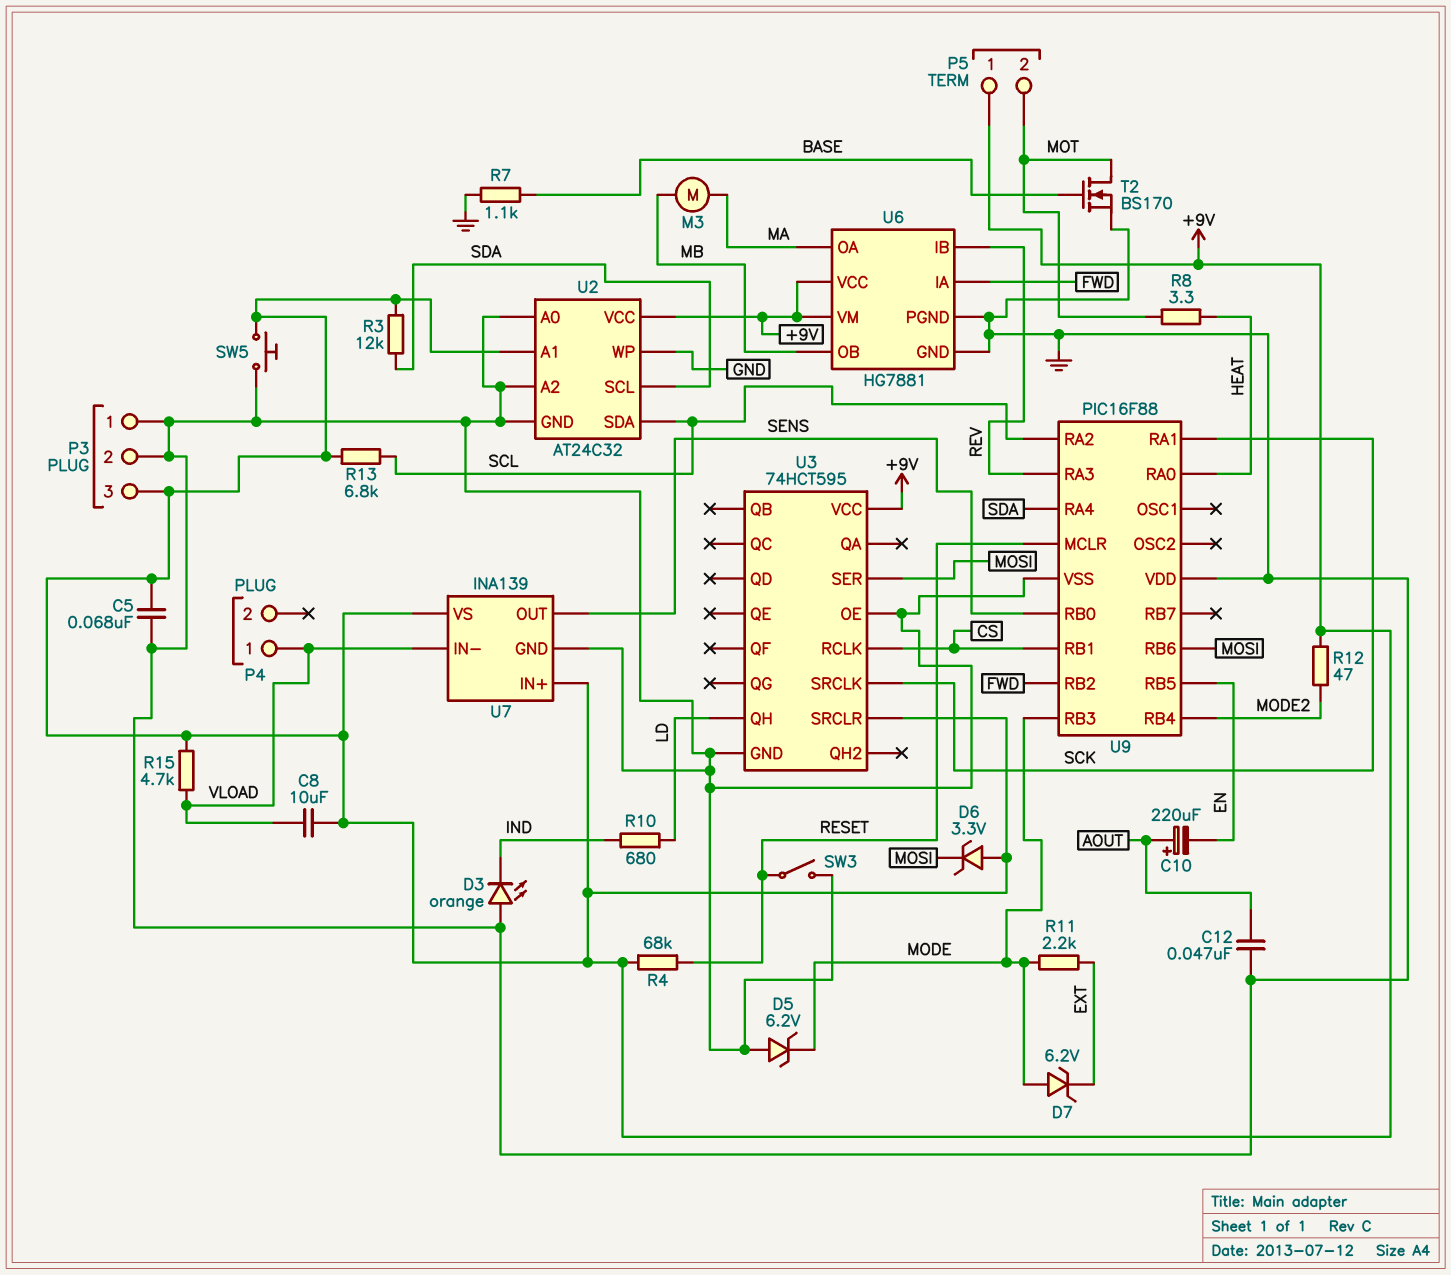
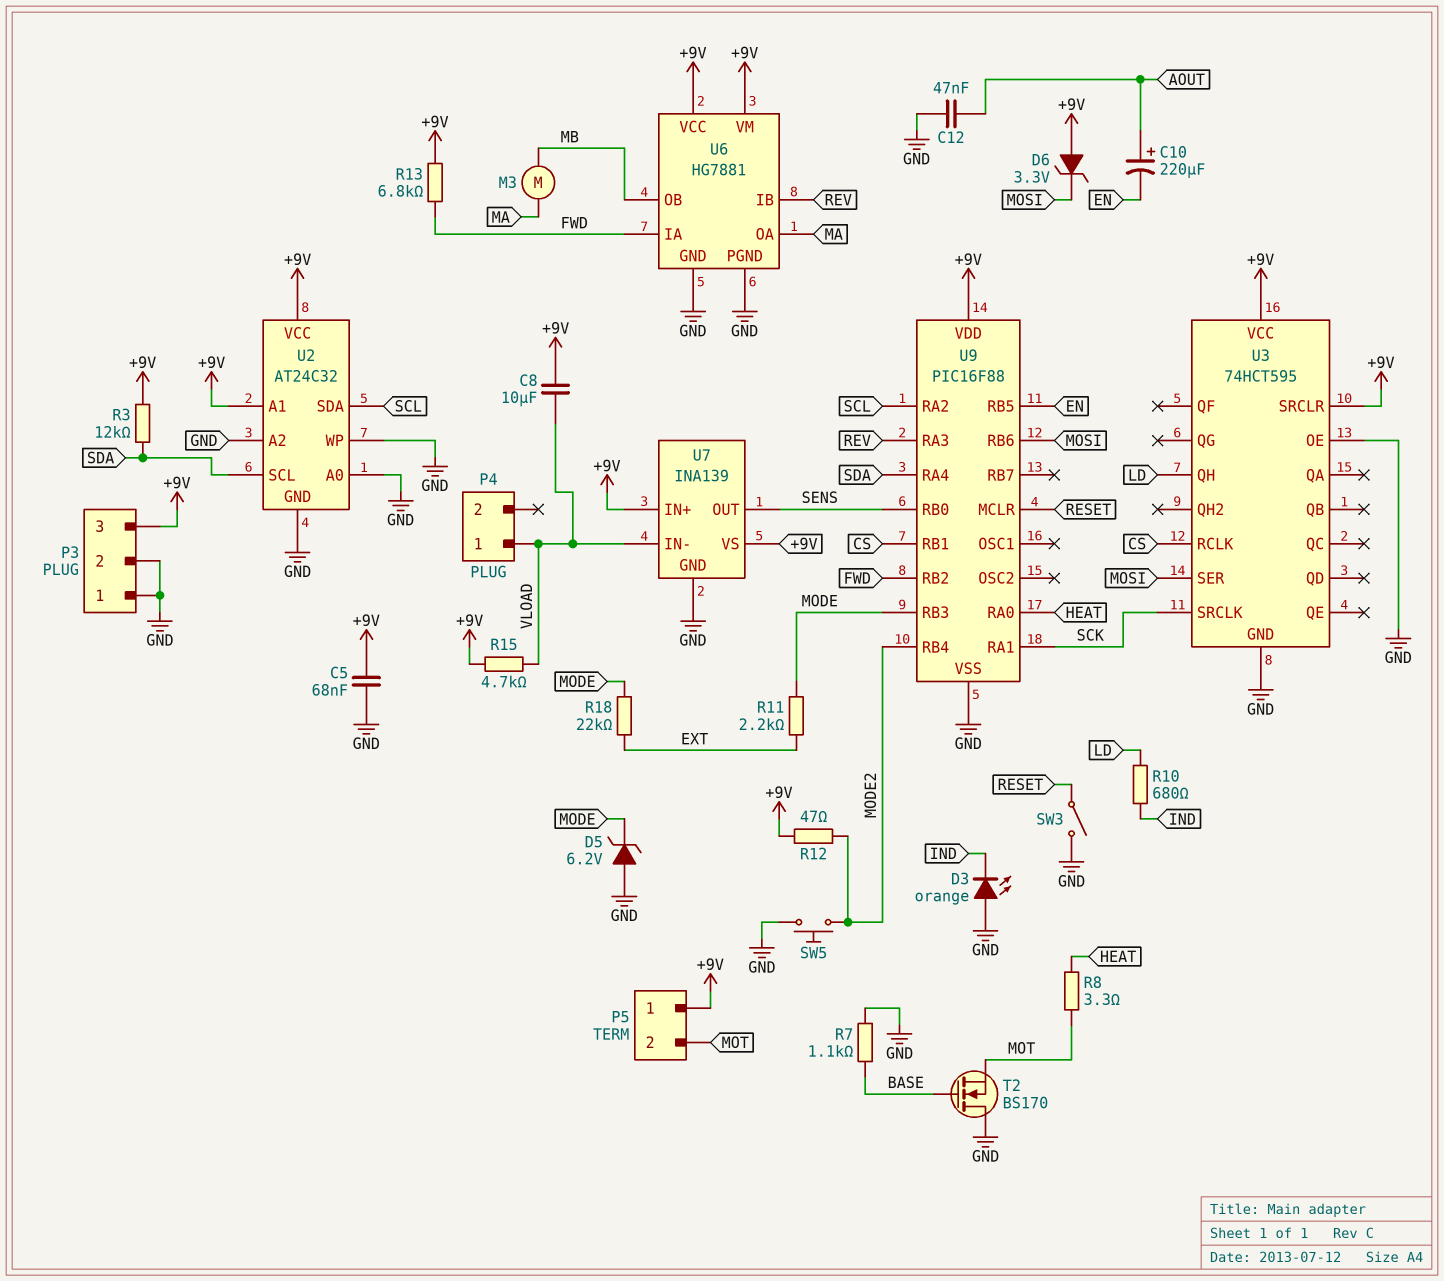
D7: zener 6.2V (A MODE, K EXT) -> none
R4: 68k (+9V, RESET) -> none
R13: 6.8k (+9V, SCL) -> 6.8k (+9V, FWD)
R18: none -> 22k (EXT, MODE)
SW5: button (+9V, GND) -> button (GND, MODE2)
T2: NMOS BS170 (G BASE, D MOT, S GND) -> NMOS BS170 (G BASE, D GND, S MOT)
U9 pin VDD: GND -> +9V

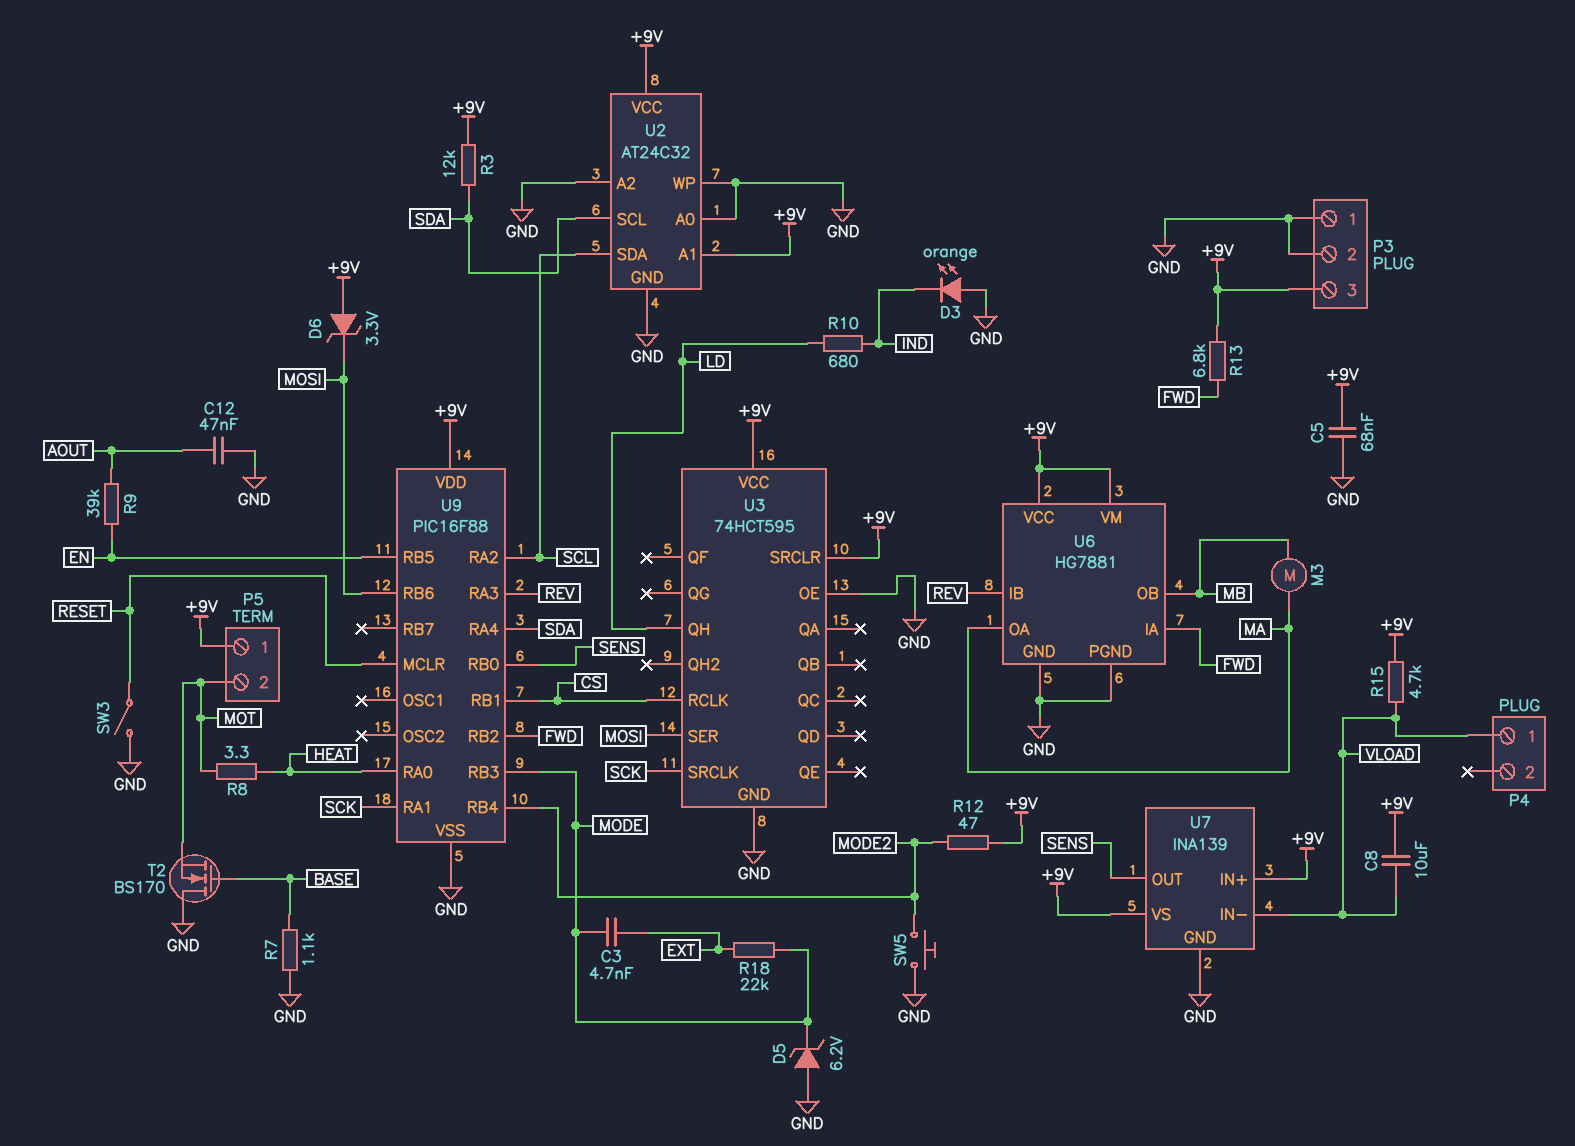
C3: none -> 4.7nF (EXT, MODE)
C10: 220uF (plus AOUT, minus EN) -> none
R9: none -> 39k (AOUT, EN)
R11: 2.2k (EXT, MODE) -> none

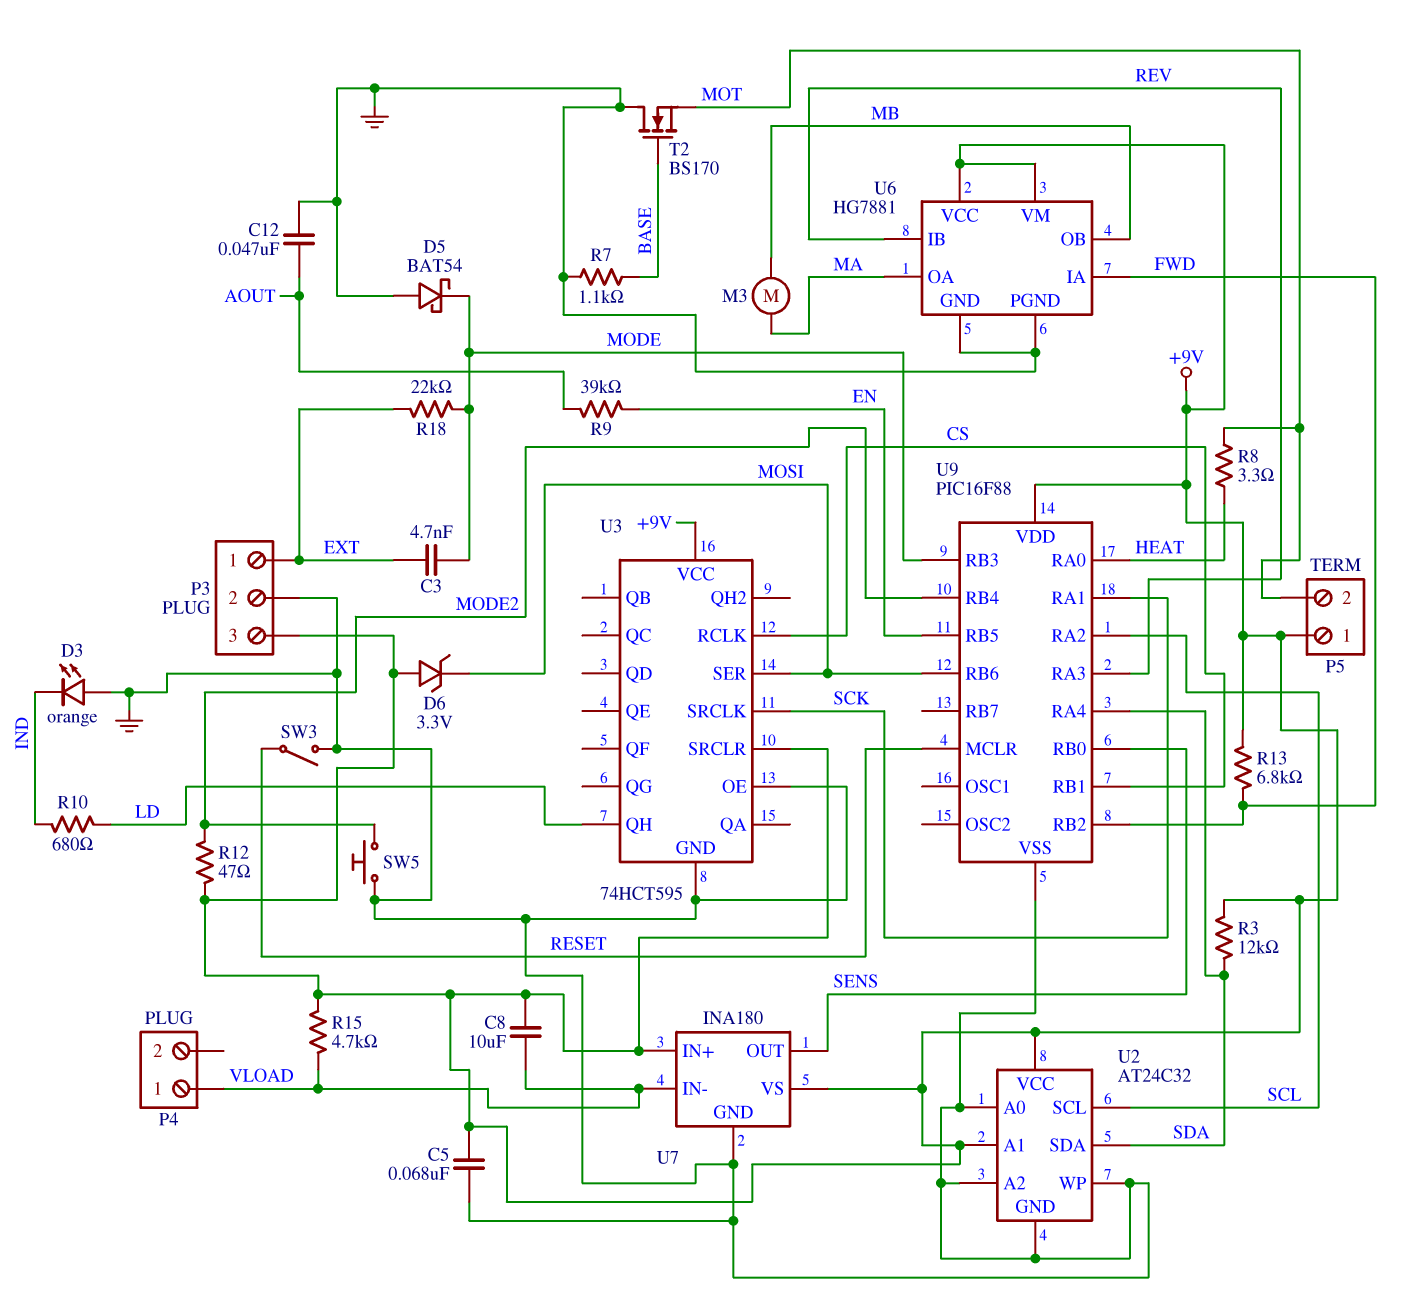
D5: zener 6.2V (A GND, K MODE) -> schottky BAT54 (A GND, K MODE)
P3 pin 1: GND -> EXT
U2 pin SCL: SDA -> SCL
U2 pin SDA: SCL -> SDA
U7: INA139 -> INA180

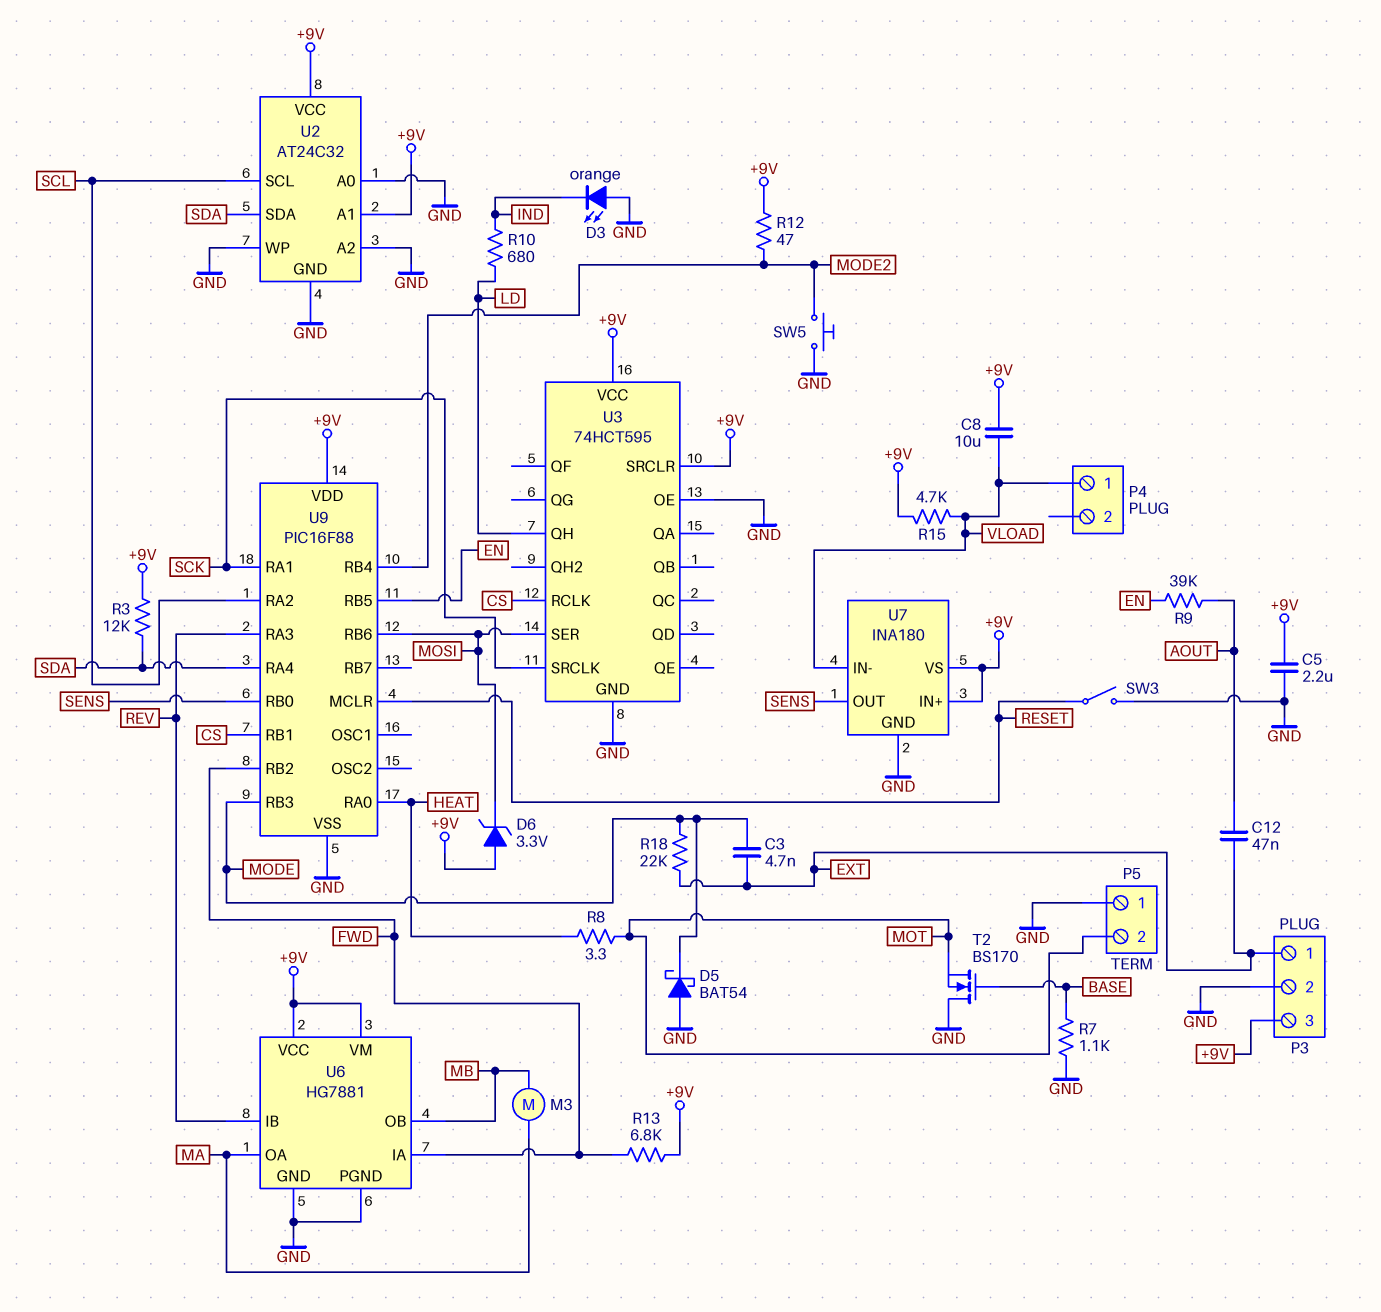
C5: 68nF (+9V, GND) -> 2.2uF (+9V, GND)
C12: 47nF (AOUT, GND) -> 47nF (AOUT, EXT)
P5 pin 1: +9V -> GND

